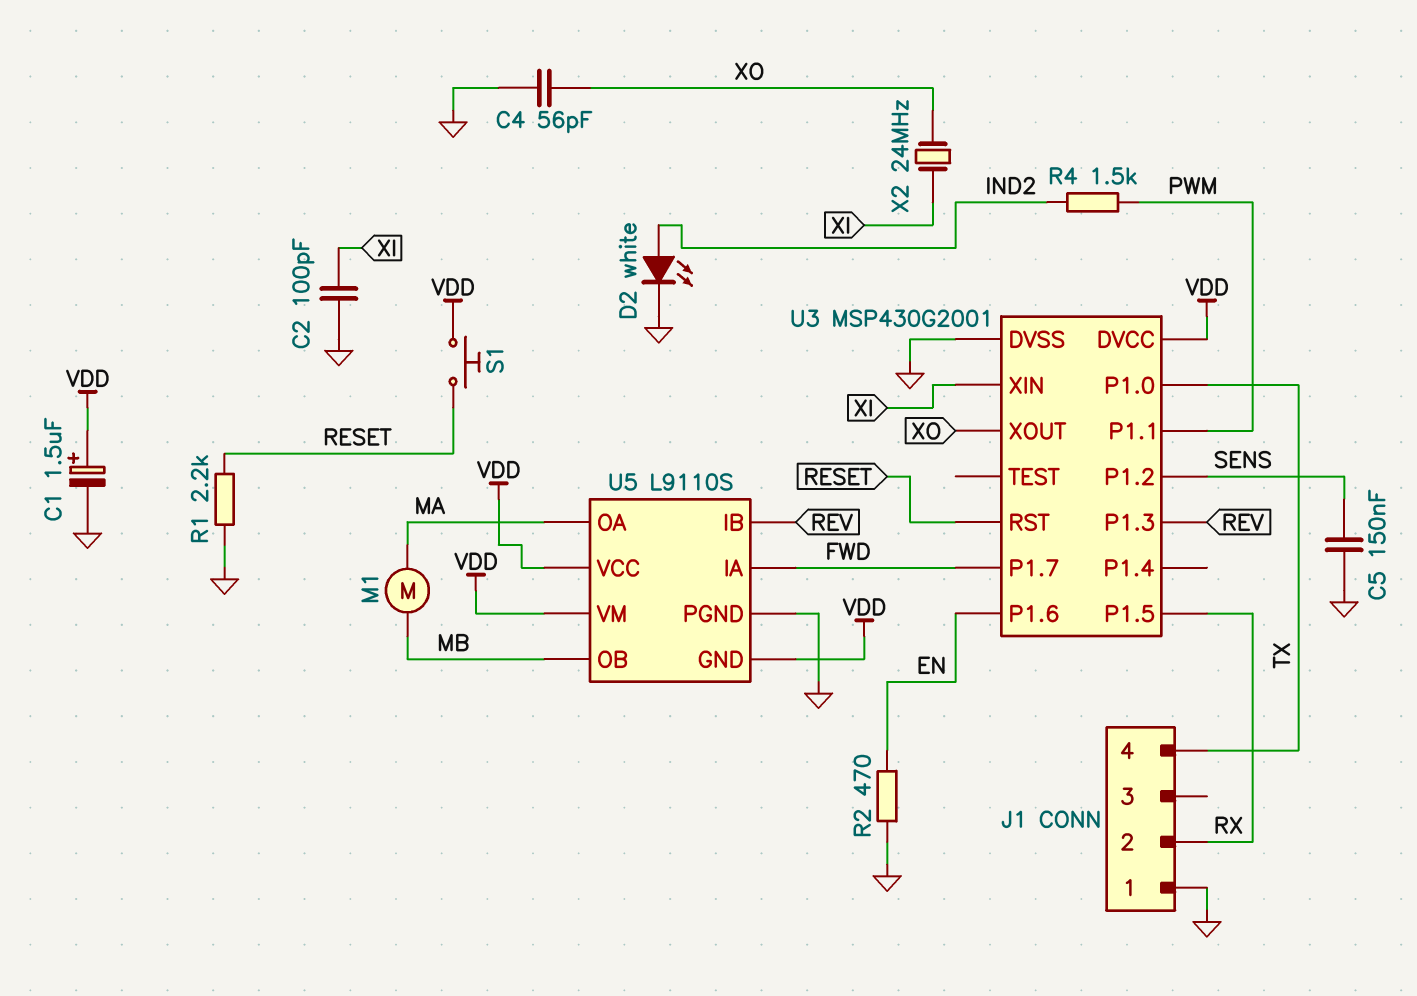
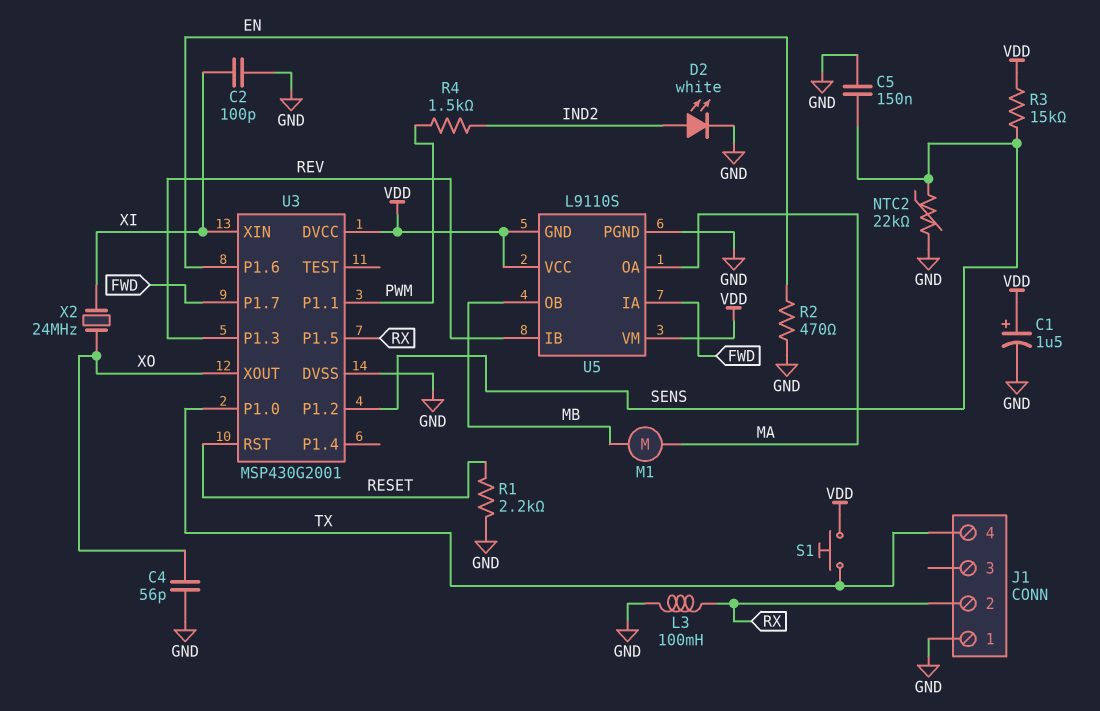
L3: none -> 100mH (GND, RX)
NTC2: none -> 22k (GND, SENS)
R3: none -> 15k (SENS, VDD)
S1: button (RESET, VDD) -> button (TX, VDD)

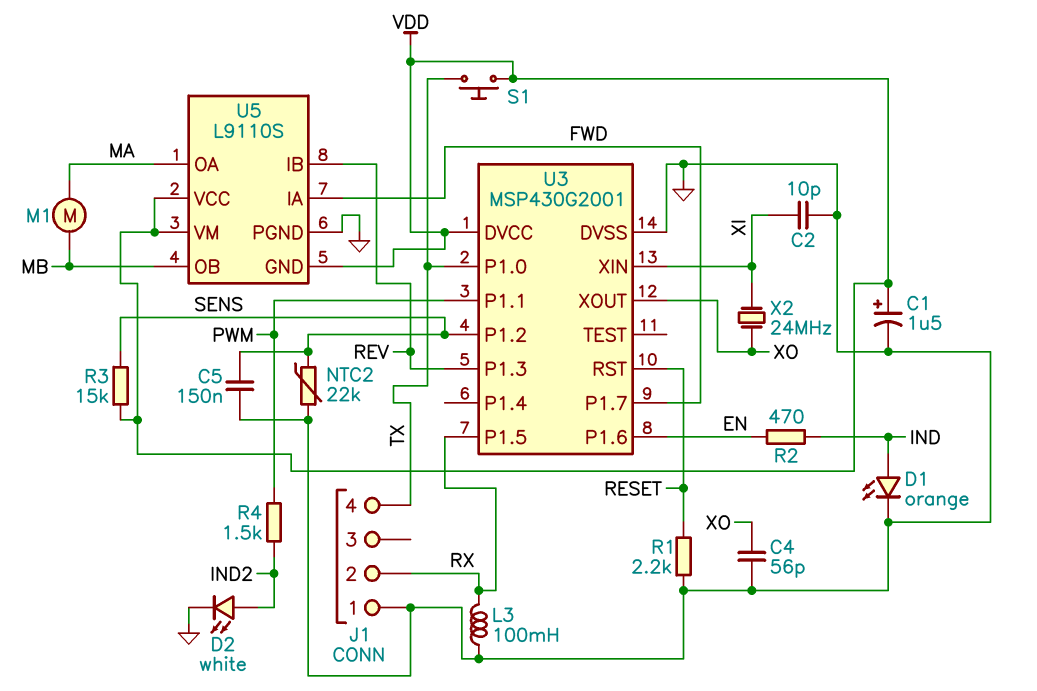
C2: 100pF (GND, XI) -> 10pF (GND, XI)
D1: none -> LED orange (A IND, K GND)
R2: 470 (EN, GND) -> 470 (EN, IND)

